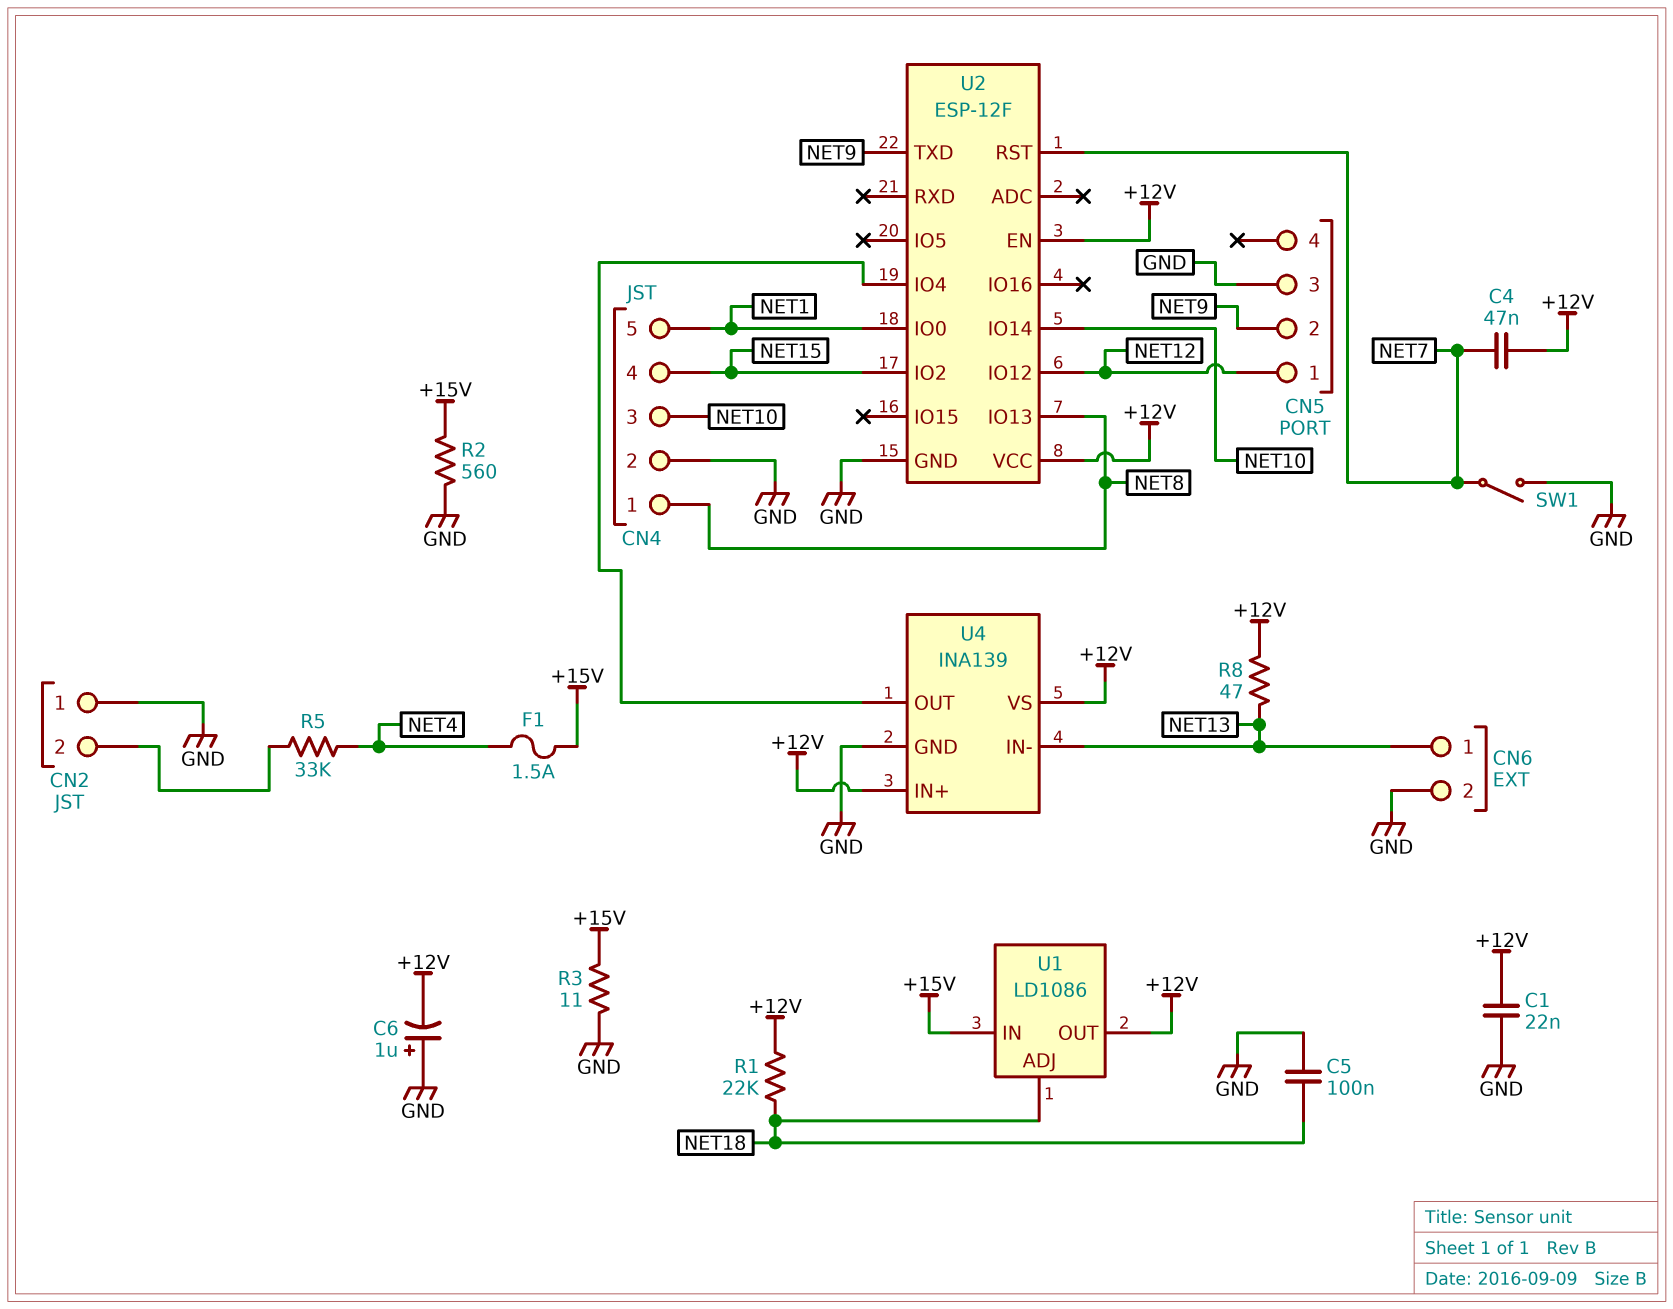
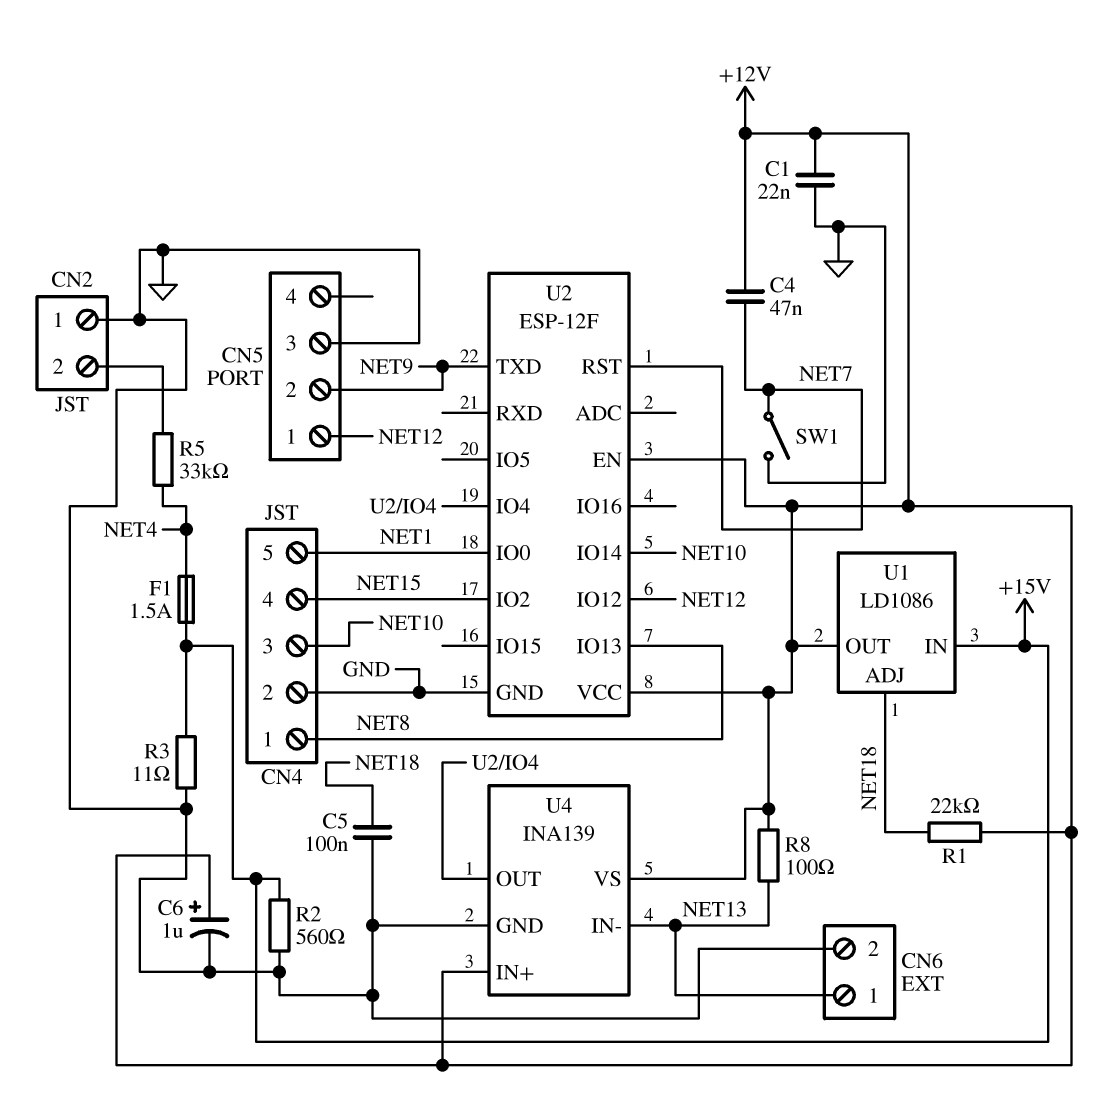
C6: 1uF (plus GND, minus +12V) -> 1uF (plus +12V, minus GND)
R8: 47 (+12V, NET13) -> 100 (+12V, NET13)

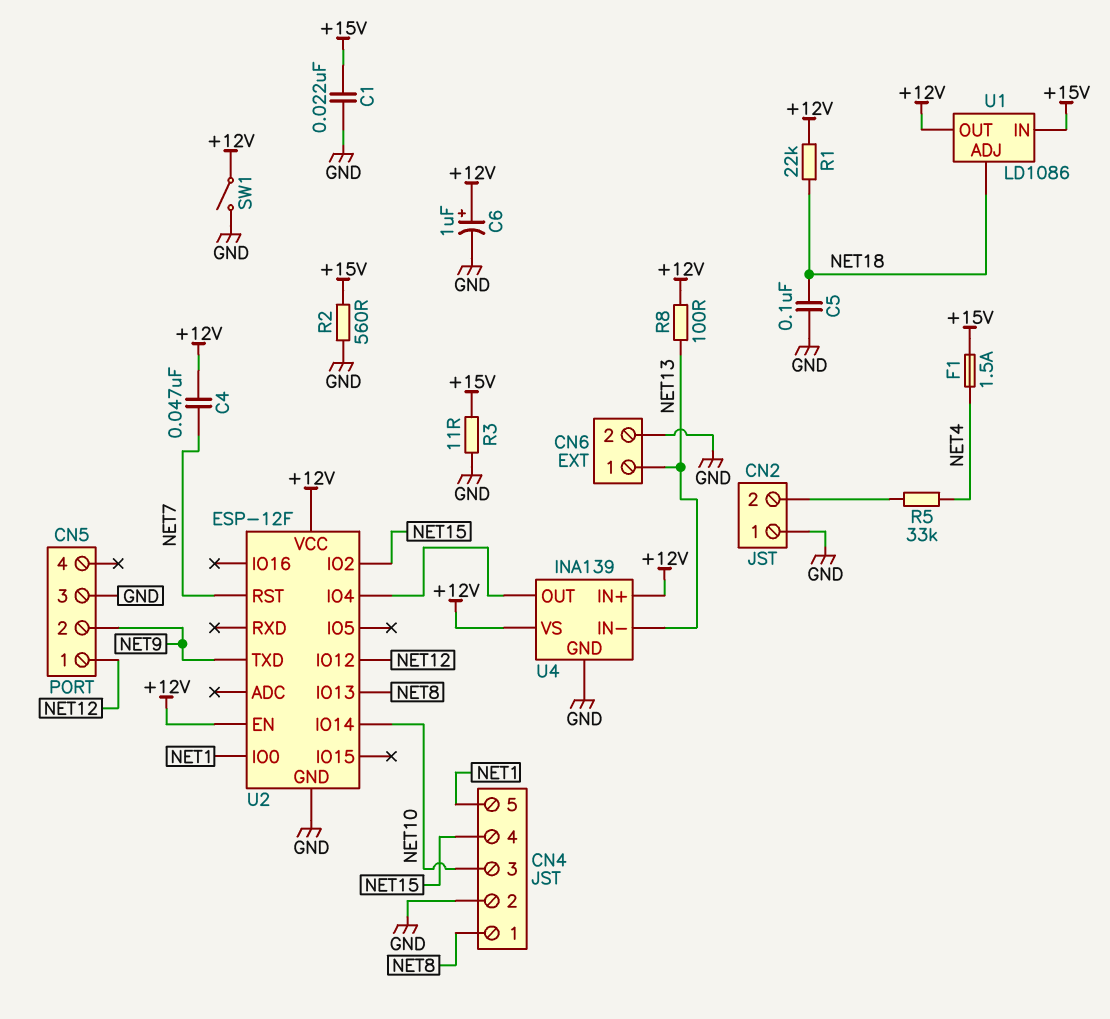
C1: 22nF (+12V, GND) -> 22nF (+15V, GND)
SW1: switch (GND, NET7) -> switch (+12V, GND)

